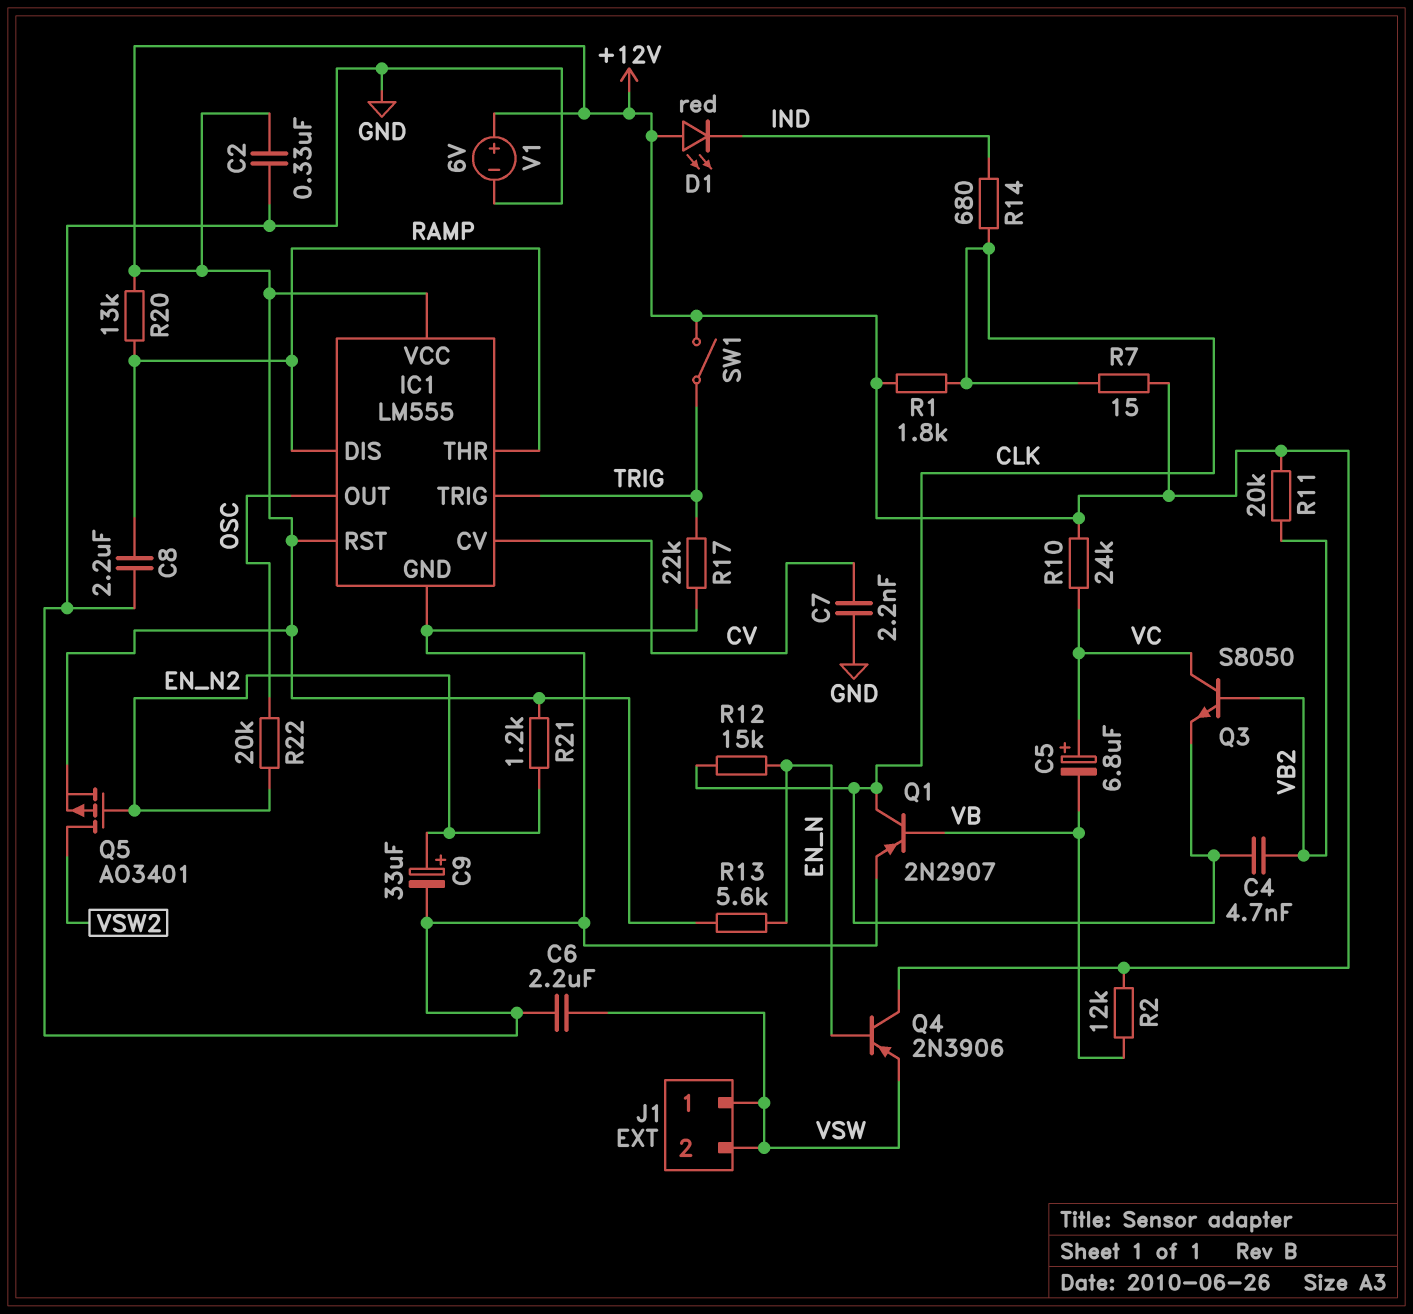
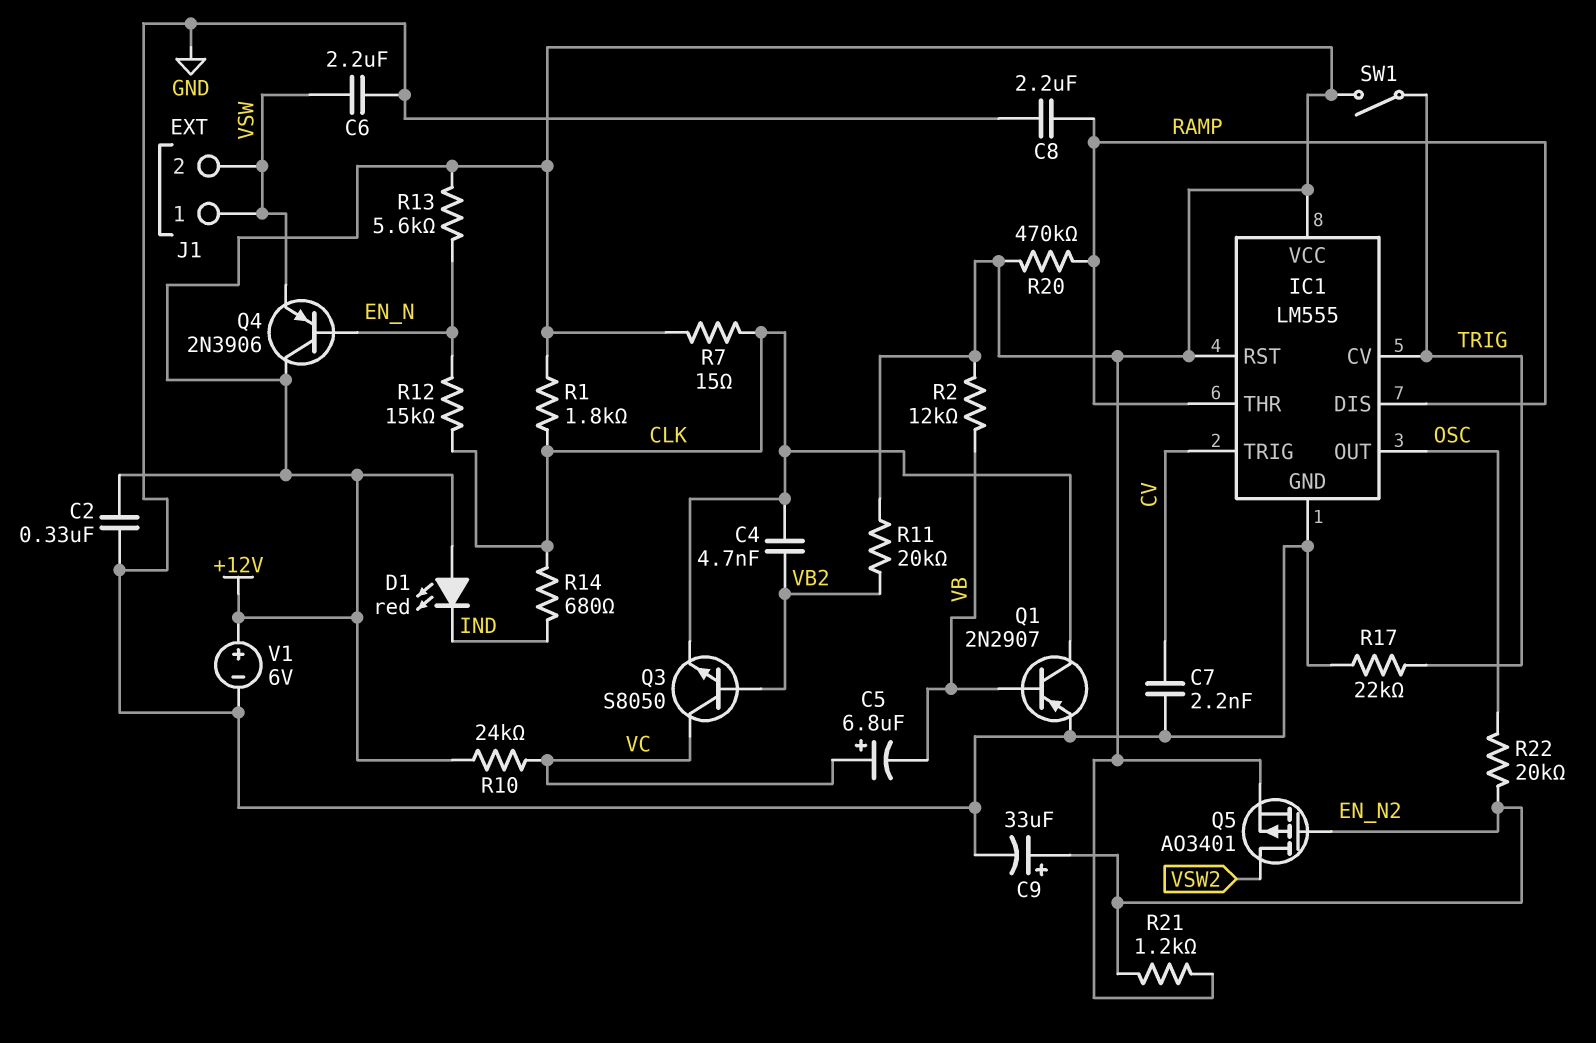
IC1 pin CV: CV -> TRIG
IC1 pin TRIG: TRIG -> CV
R20: 13k (+12V, RAMP) -> 470k (+12V, RAMP)

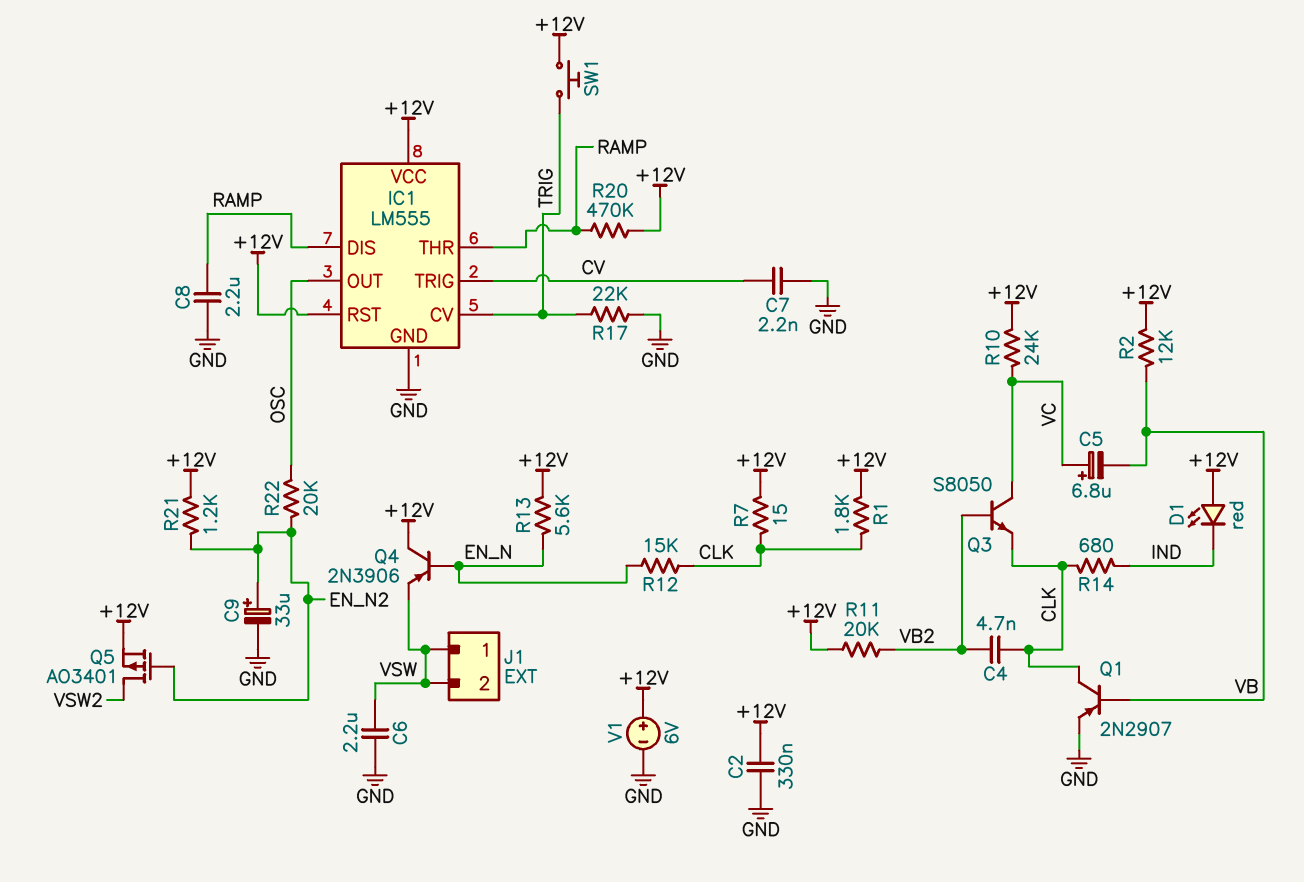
SW1: switch (+12V, TRIG) -> button (+12V, TRIG)

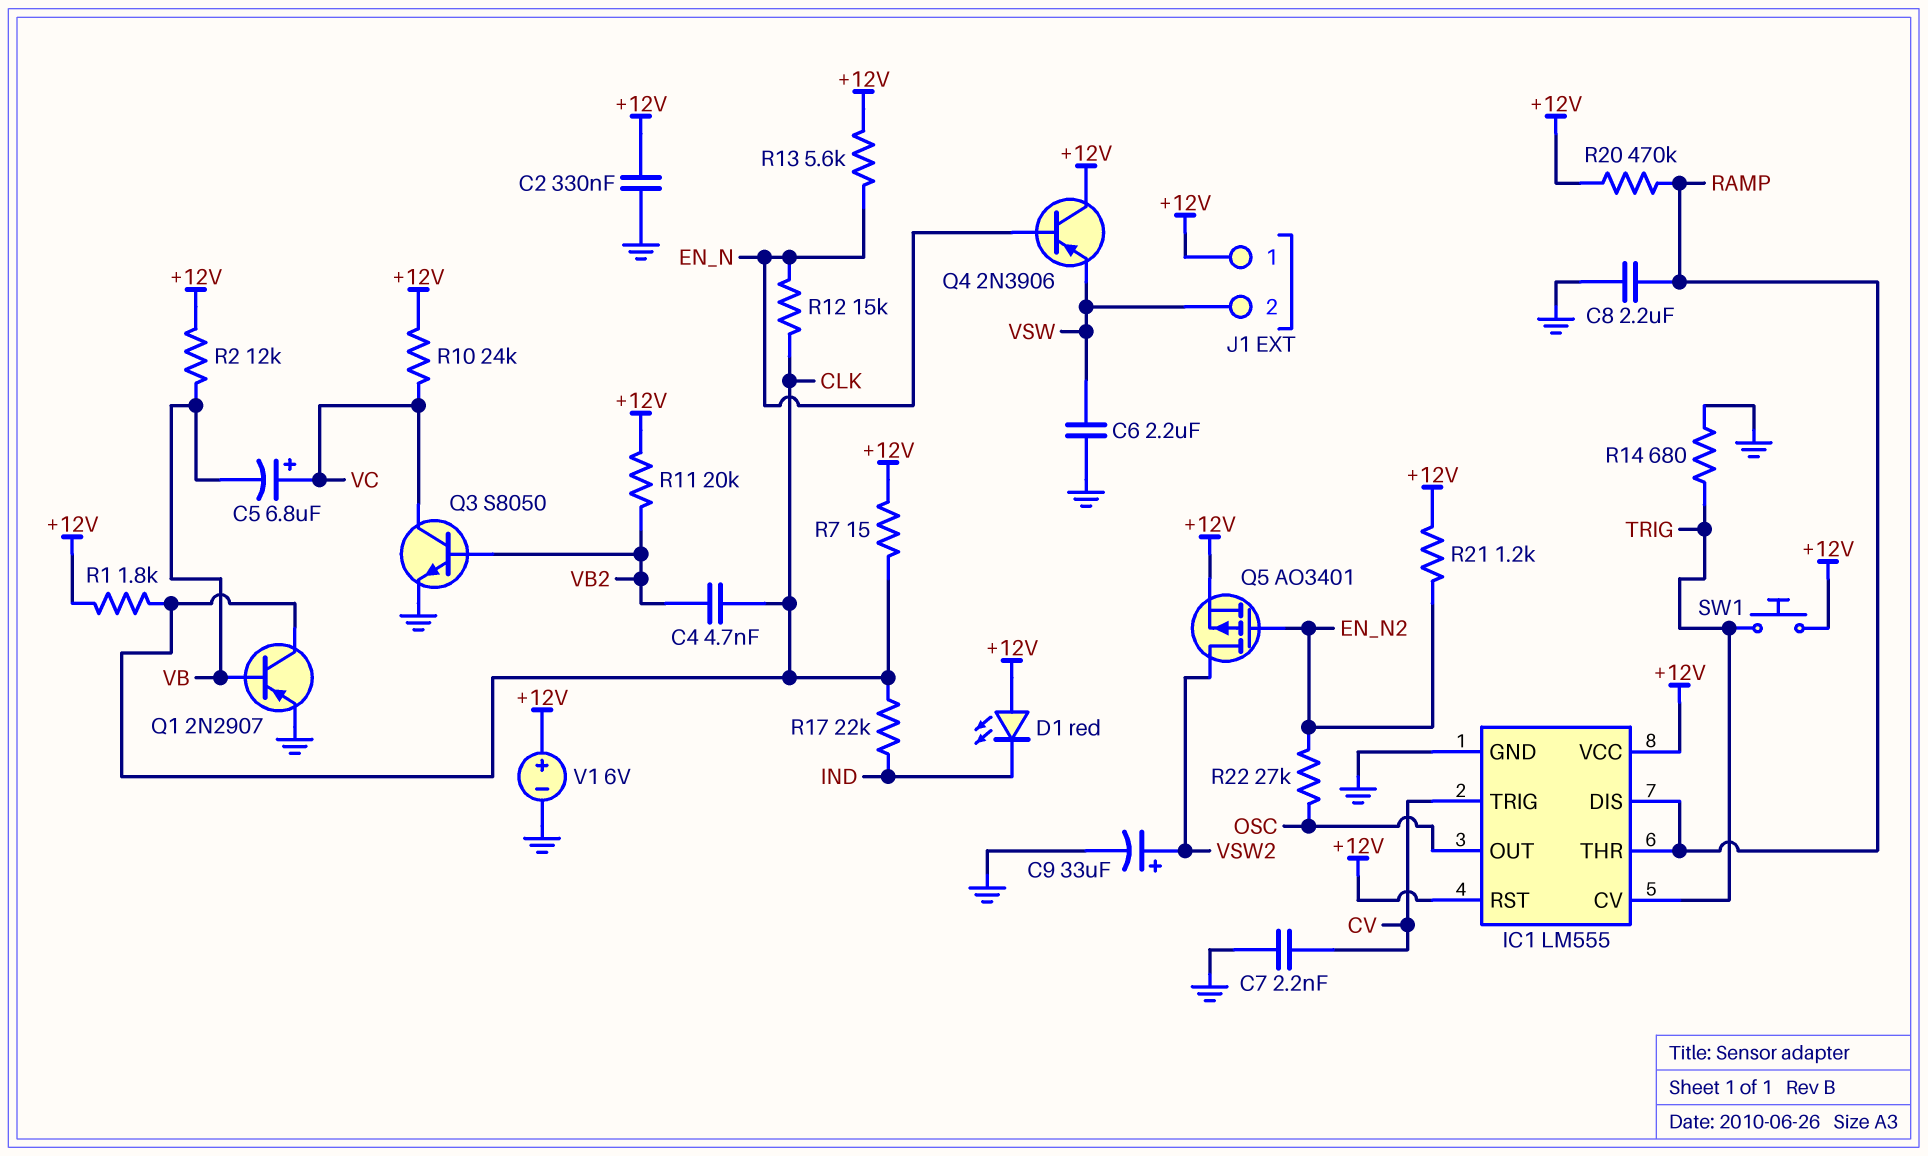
C9: 33uF (plus EN_N2, minus GND) -> 33uF (plus VSW2, minus GND)
J1 pin 1: VSW -> +12V
Q3: NPN S8050 (B VB2, C VC, E CLK) -> NPN S8050 (B VB2, C VC, E GND)
R14: 680 (CLK, IND) -> 680 (GND, TRIG)
R17: 22k (GND, TRIG) -> 22k (CLK, IND)
R22: 20k (EN_N2, OSC) -> 27k (EN_N2, OSC)

